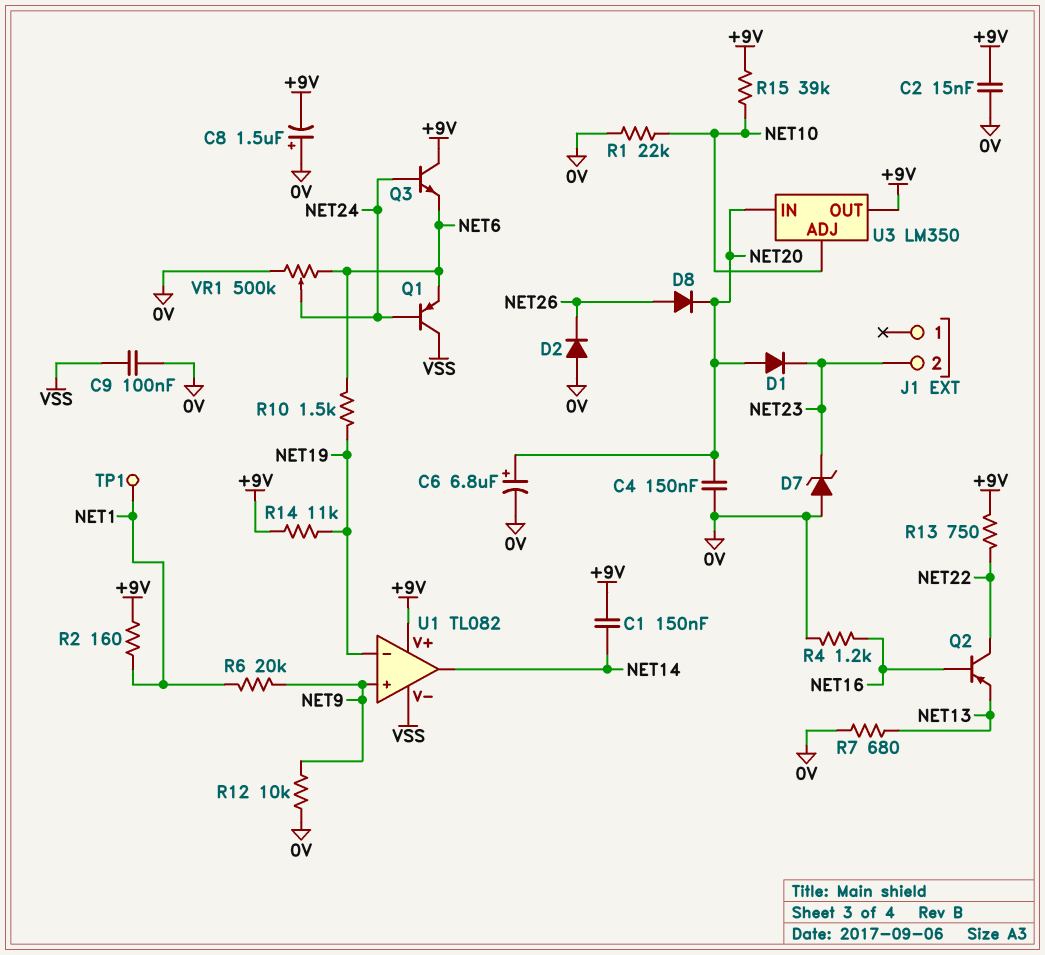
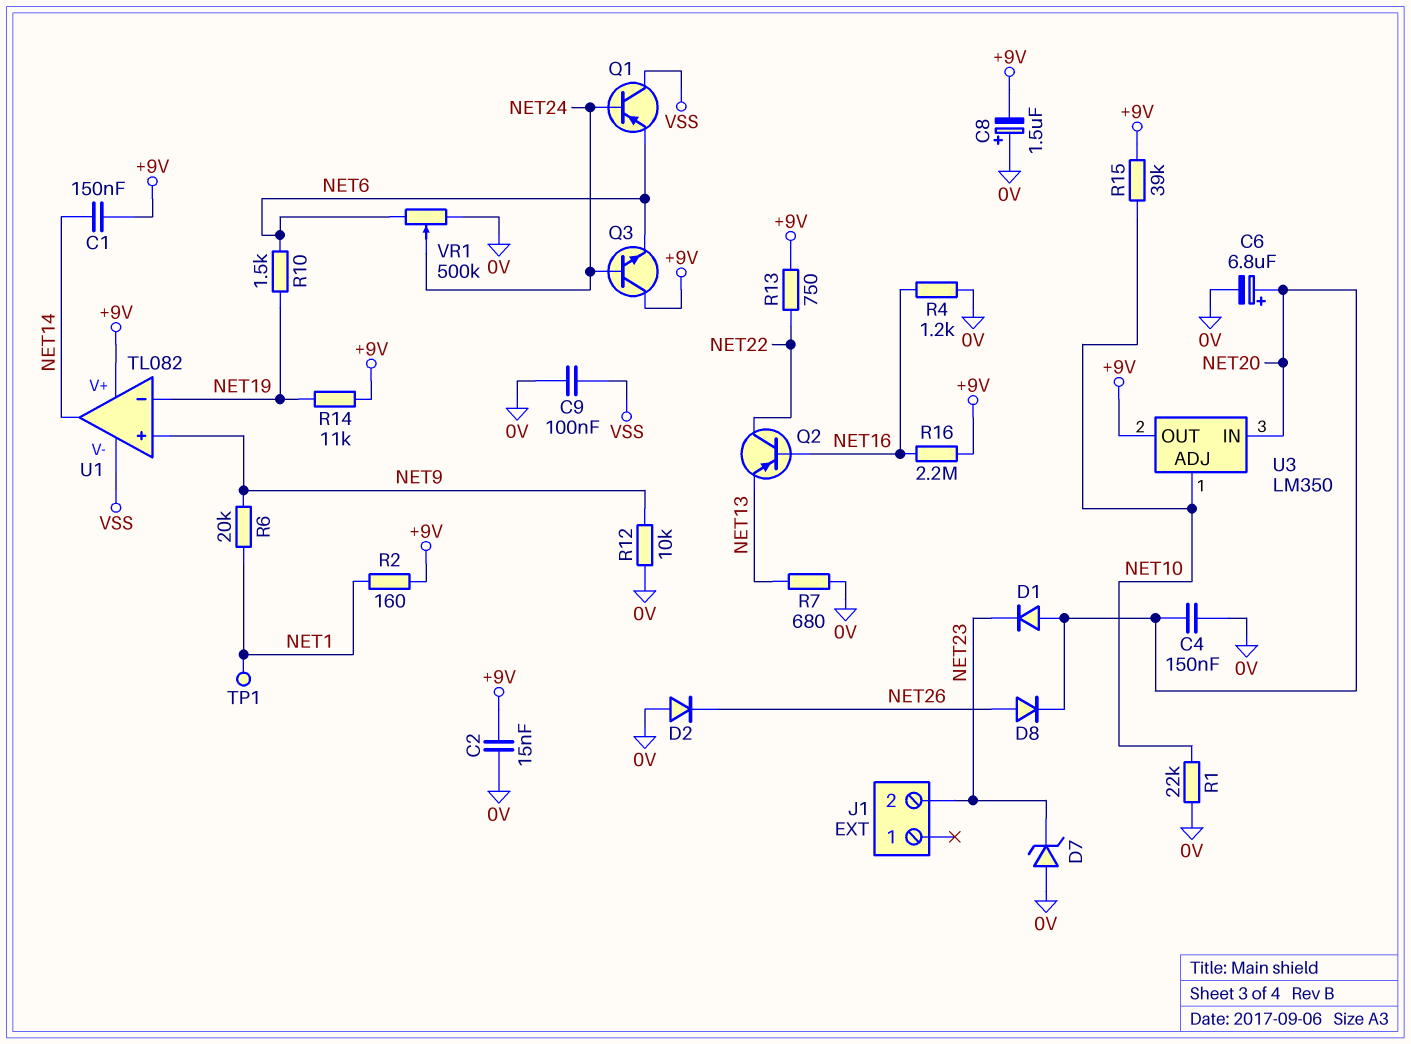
R16: none -> 2.2M (+9V, NET16)

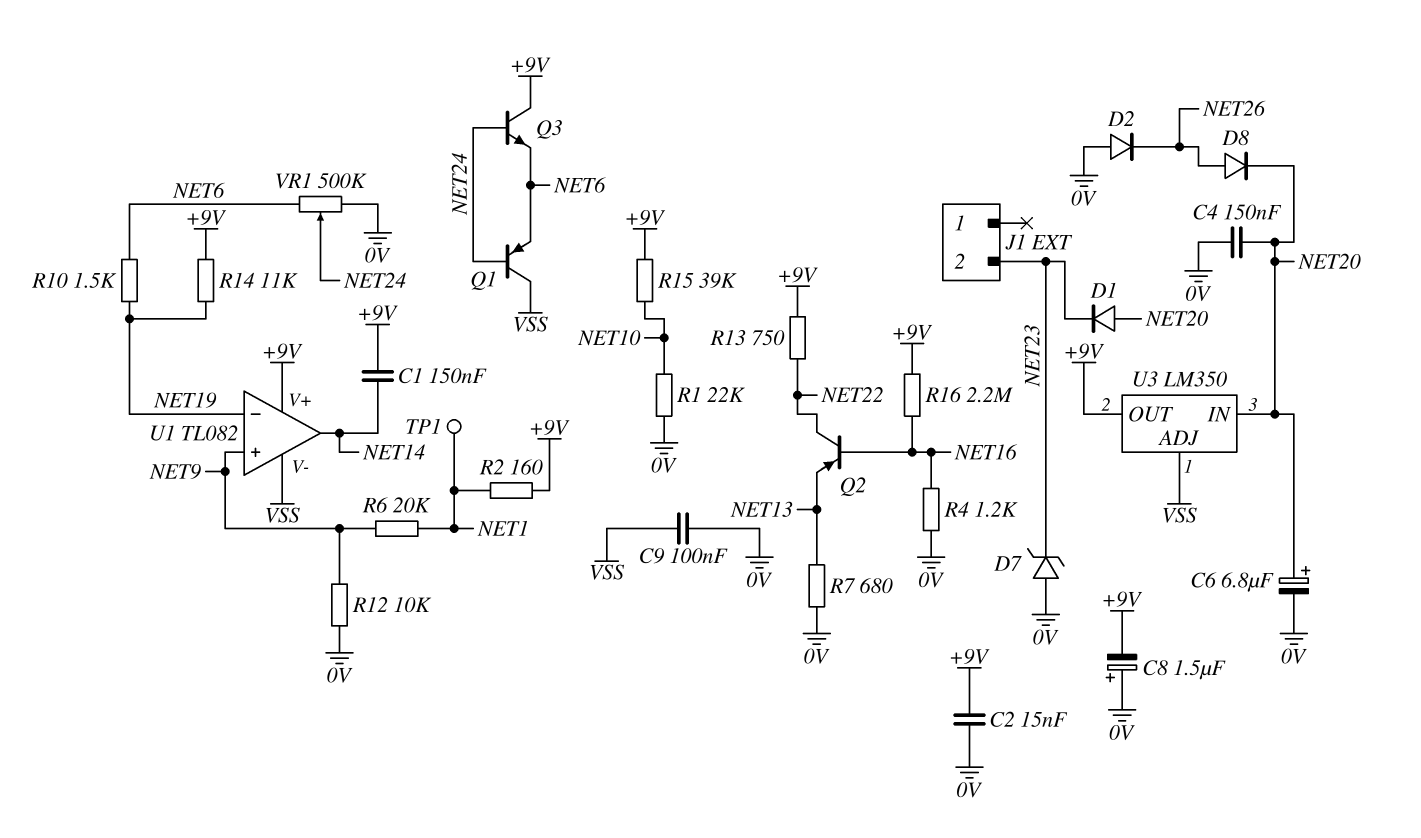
U3 pin ADJ: NET10 -> VSS

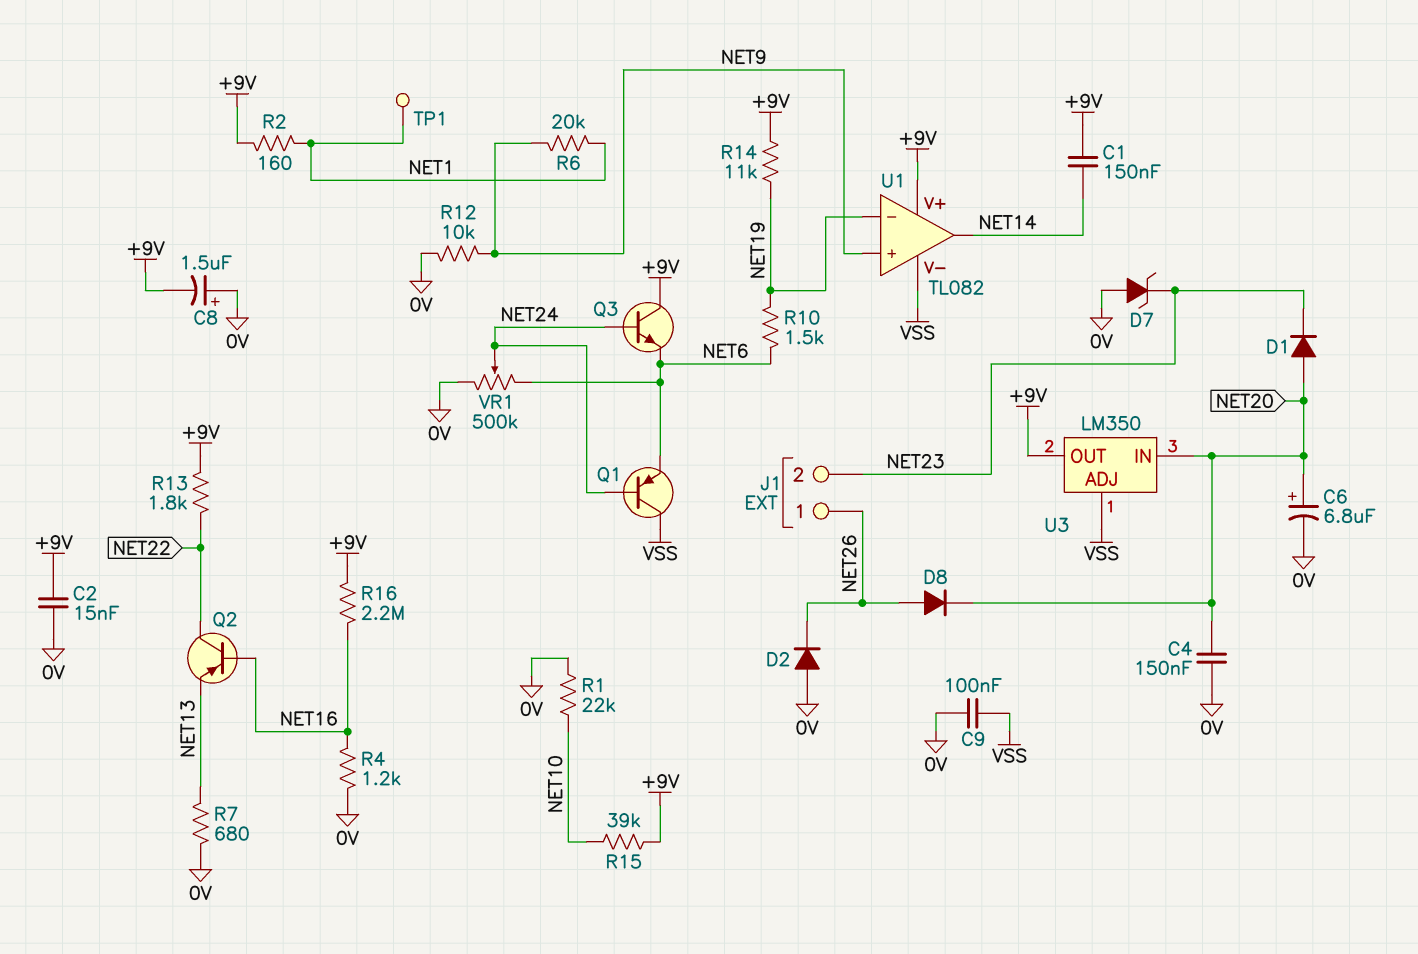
J1 pin 1: none -> NET26
R13: 750 (+9V, NET22) -> 1.8k (+9V, NET22)

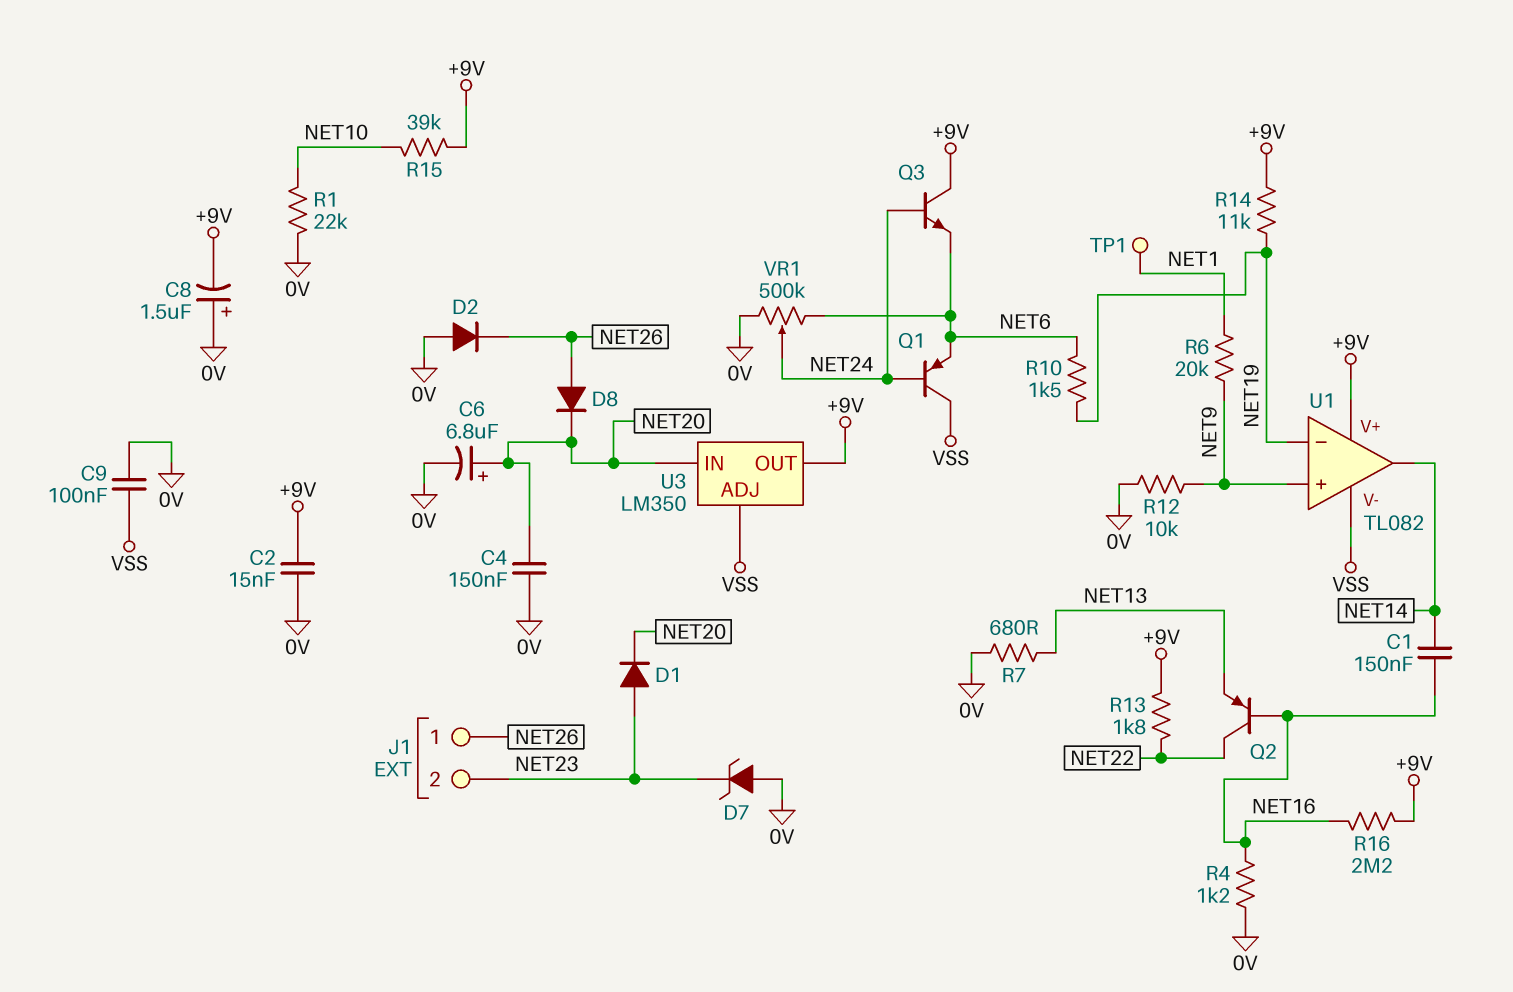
C1: 150nF (+9V, NET14) -> 150nF (NET14, NET16)
D1: diode (A NET20, K NET23) -> diode (A NET23, K NET20)
R2: 160 (+9V, NET1) -> none

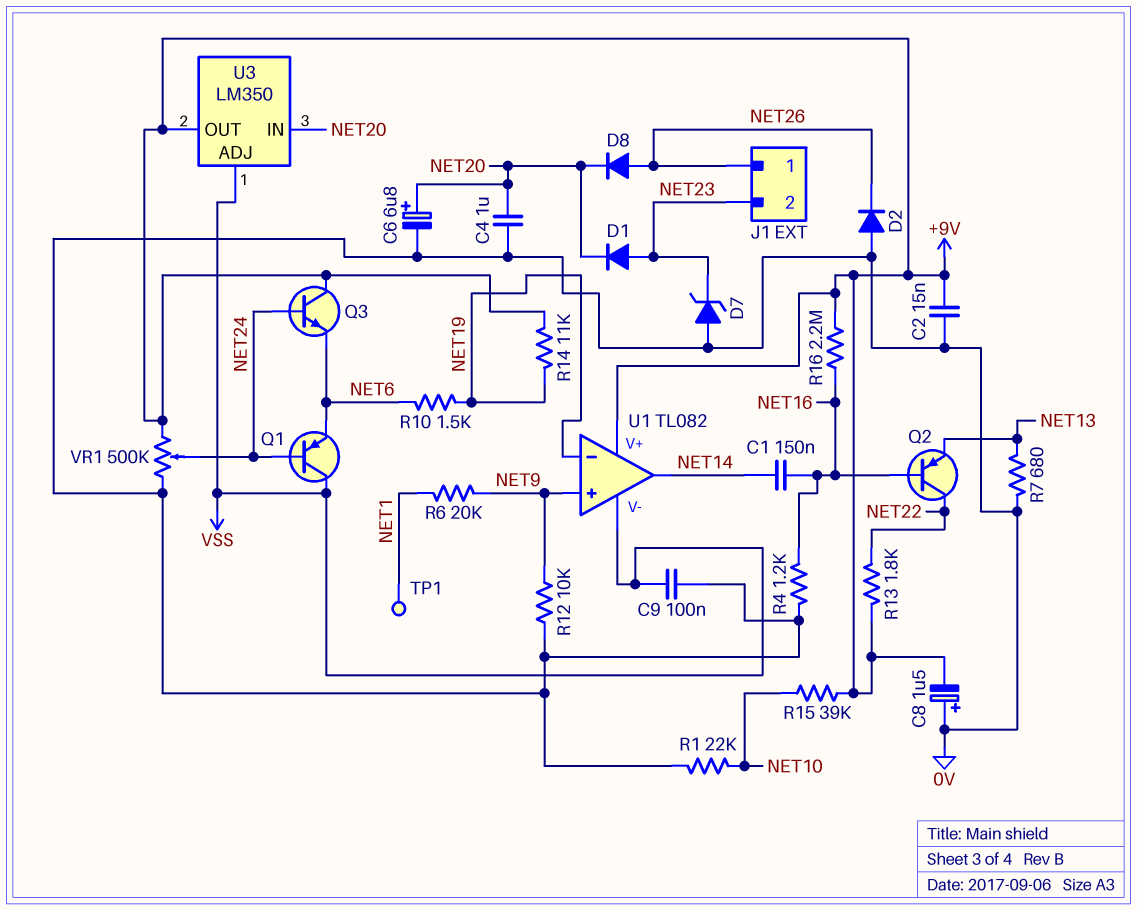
C4: 150nF (0V, NET20) -> 1uF (0V, NET20)
VR1: 500k (0V, NET6, wiper NET24) -> 500k (+9V, 0V, wiper NET24)

